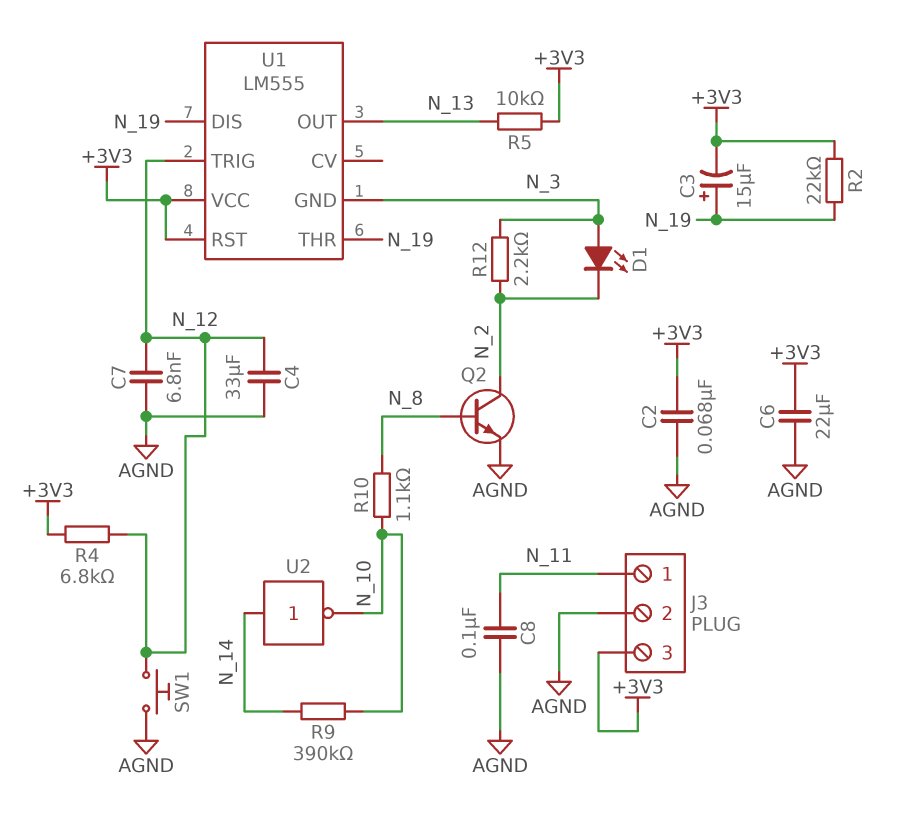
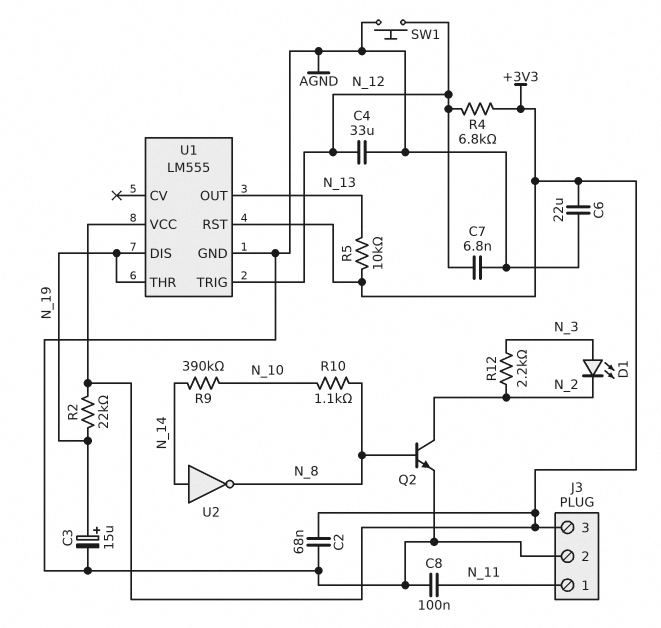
C3: 15uF (plus N_19, minus +3V3) -> 15uF (plus N_19, minus AGND)
U1 pin GND: N_3 -> AGND
U2: NOT (in N_14, out N_10) -> NOT (in N_14, out N_8)

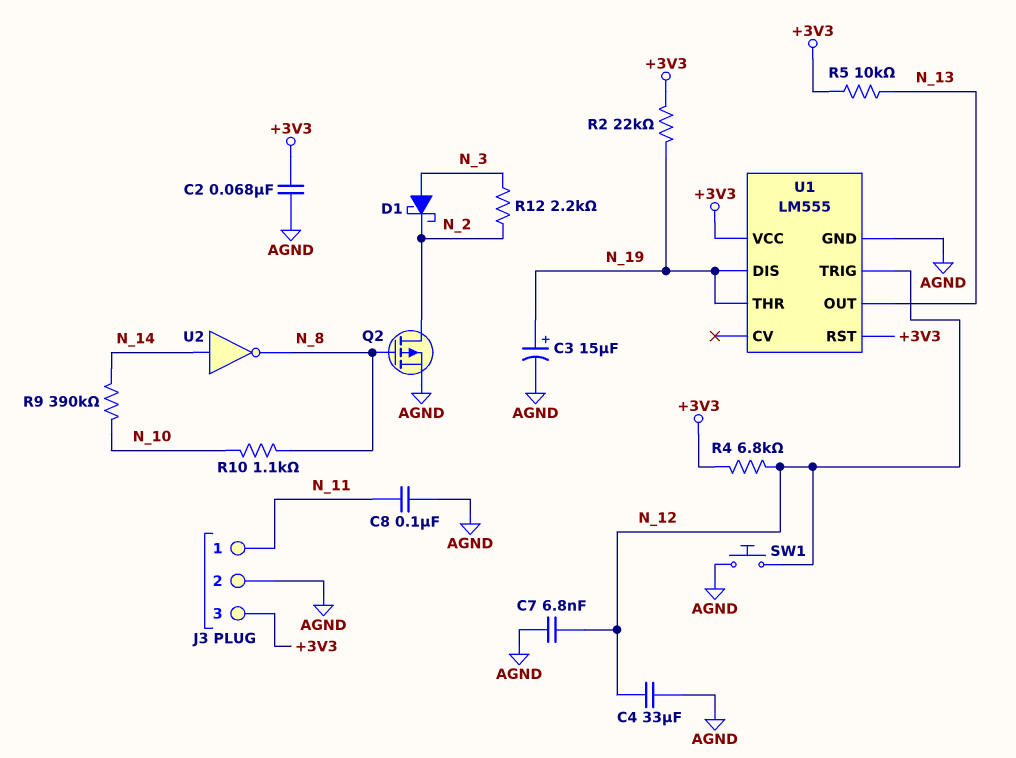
C6: 22uF (+3V3, AGND) -> none
D1: LED (A N_3, K N_2) -> schottky (A N_3, K N_2)
Q2: NPN (B N_8, C N_2, E AGND) -> PMOS (G N_8, D N_2, S AGND)

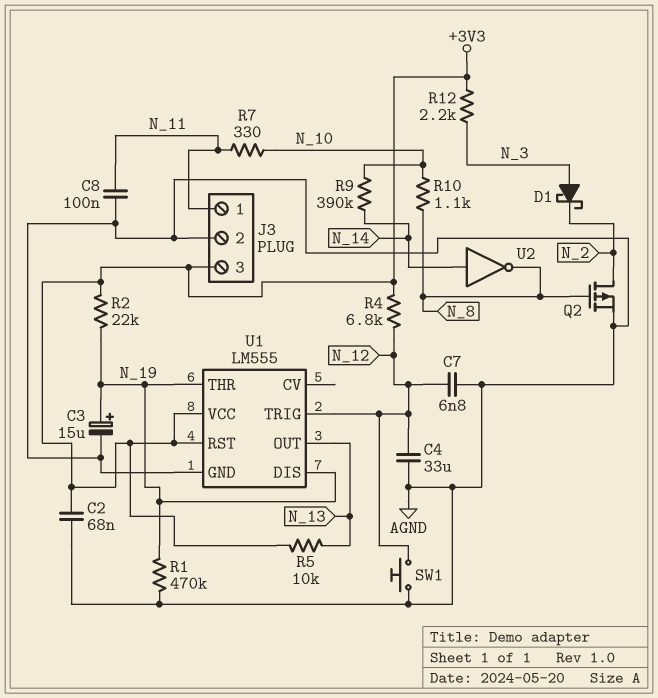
R1: none -> 470k (AGND, N_19)
R7: none -> 330 (N_10, N_11)
R12: 2.2k (N_2, N_3) -> 2.2k (+3V3, N_3)

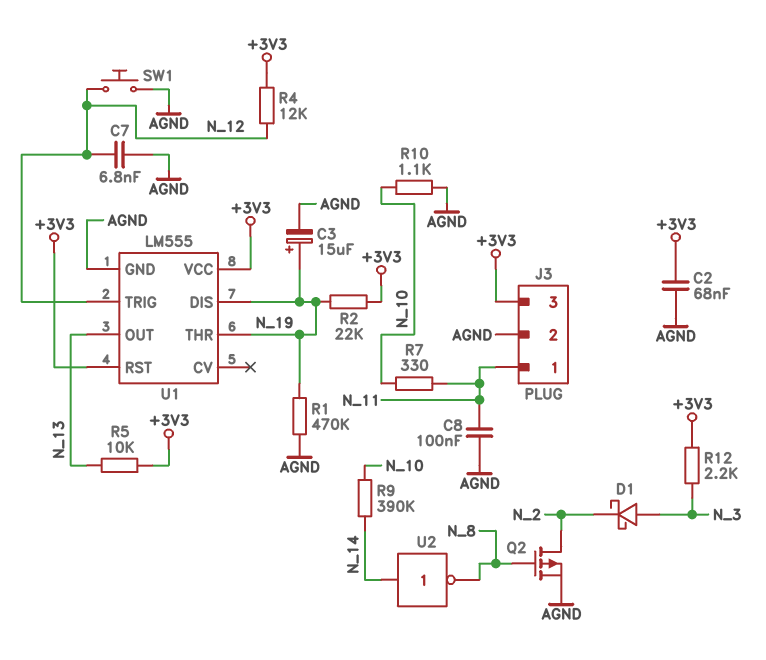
C4: 33uF (AGND, N_12) -> none
R4: 6.8k (+3V3, N_12) -> 12k (+3V3, N_12)
R10: 1.1k (N_8, N_10) -> 1.1k (AGND, N_10)

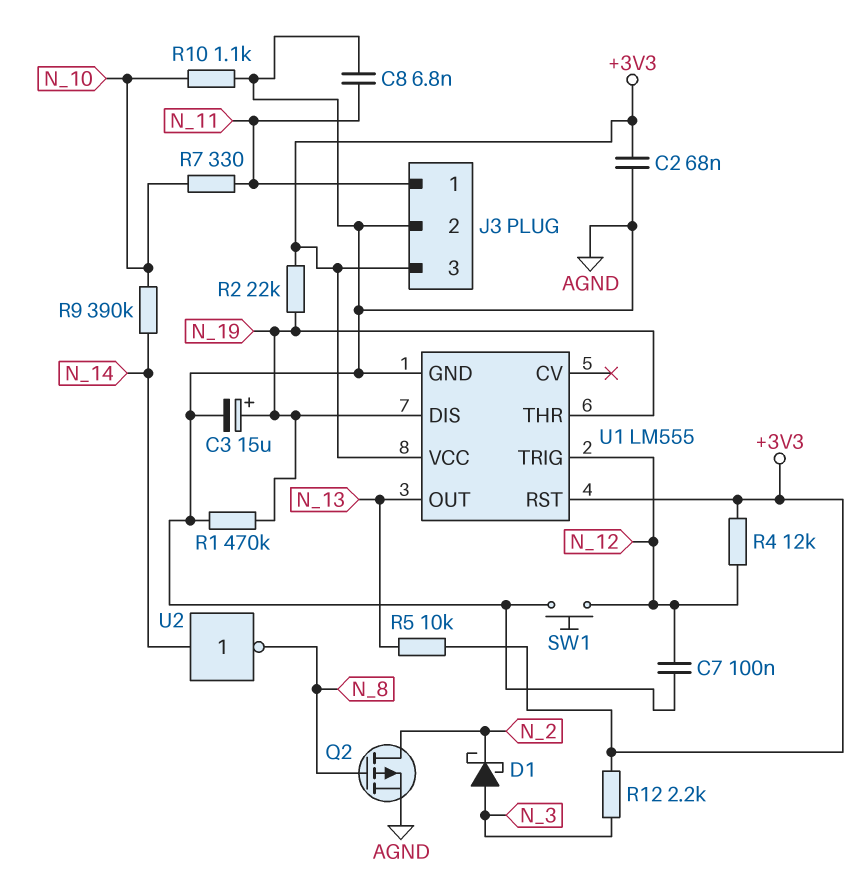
C7: 6.8nF (AGND, N_12) -> 100nF (AGND, N_12)
C8: 100nF (AGND, N_11) -> 6.8nF (AGND, N_11)

